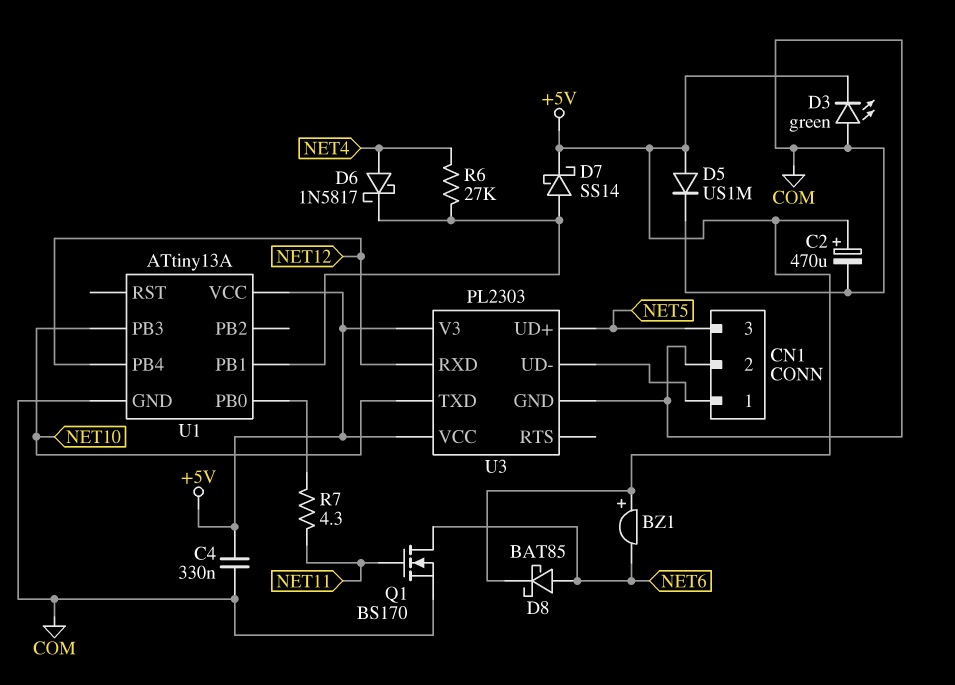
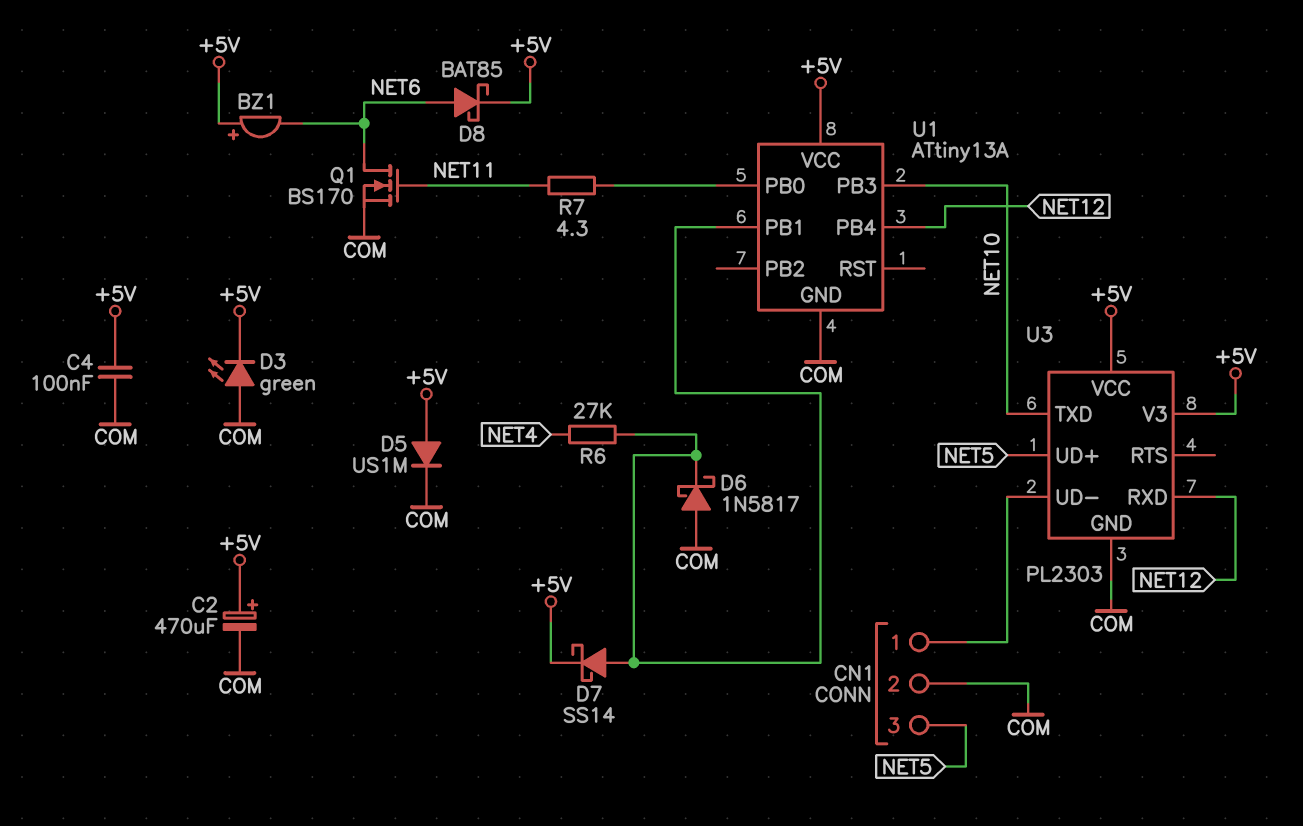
C4: 330nF (+5V, COM) -> 100nF (+5V, COM)
D6: schottky 1N5817 (A NET4, K U1/PB1) -> schottky 1N5817 (A COM, K U1/PB1)

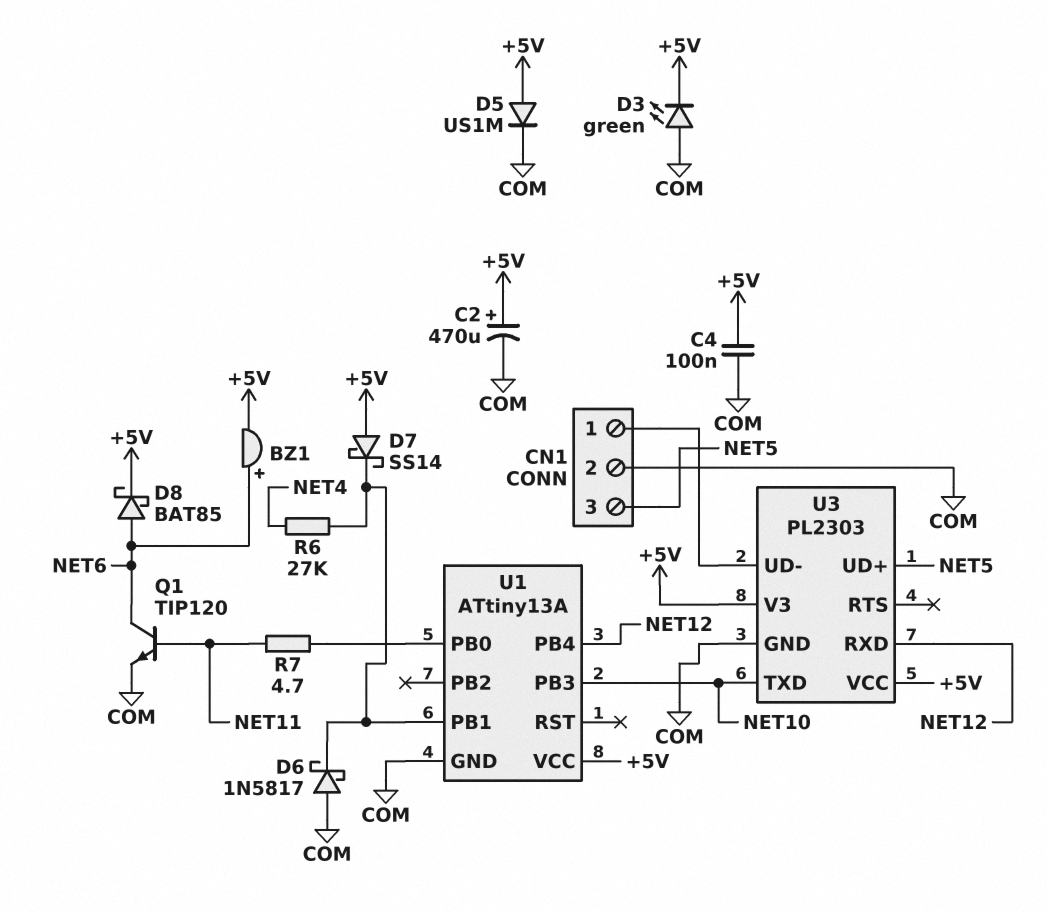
BZ1: buzzer (plus +5V, minus NET6) -> buzzer (plus NET6, minus +5V)
D7: schottky SS14 (A U1/PB1, K +5V) -> schottky SS14 (A +5V, K U1/PB1)
Q1: NMOS BS170 (G NET11, D NET6, S COM) -> NPN TIP120 (B NET11, C NET6, E COM)
R7: 4.3 (NET11, U1/PB0) -> 4.7 (NET11, U1/PB0)

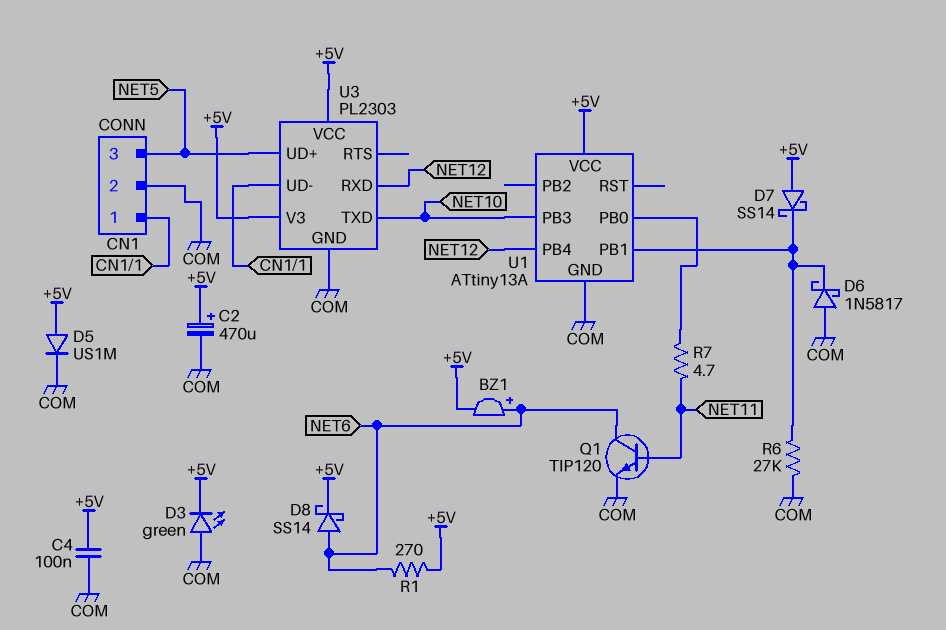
D8: schottky BAT85 (A NET6, K +5V) -> schottky SS14 (A NET6, K +5V)
R1: none -> 270 (+5V, NET6)
R6: 27k (NET4, U1/PB1) -> 27k (COM, U1/PB1)

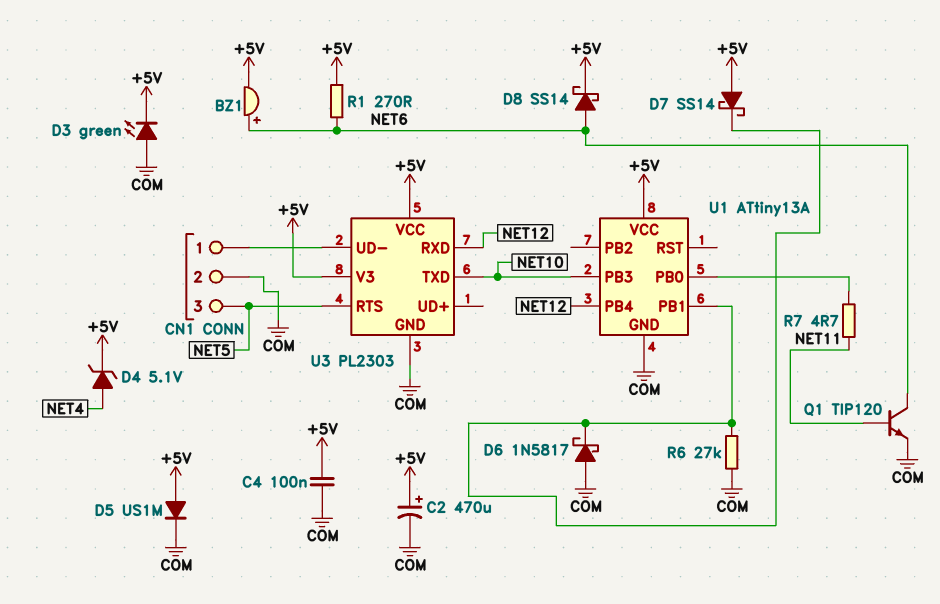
D4: none -> zener 5.1V (A NET4, K +5V)
U3 pin RTS: none -> NET5
U3 pin UD+: NET5 -> none

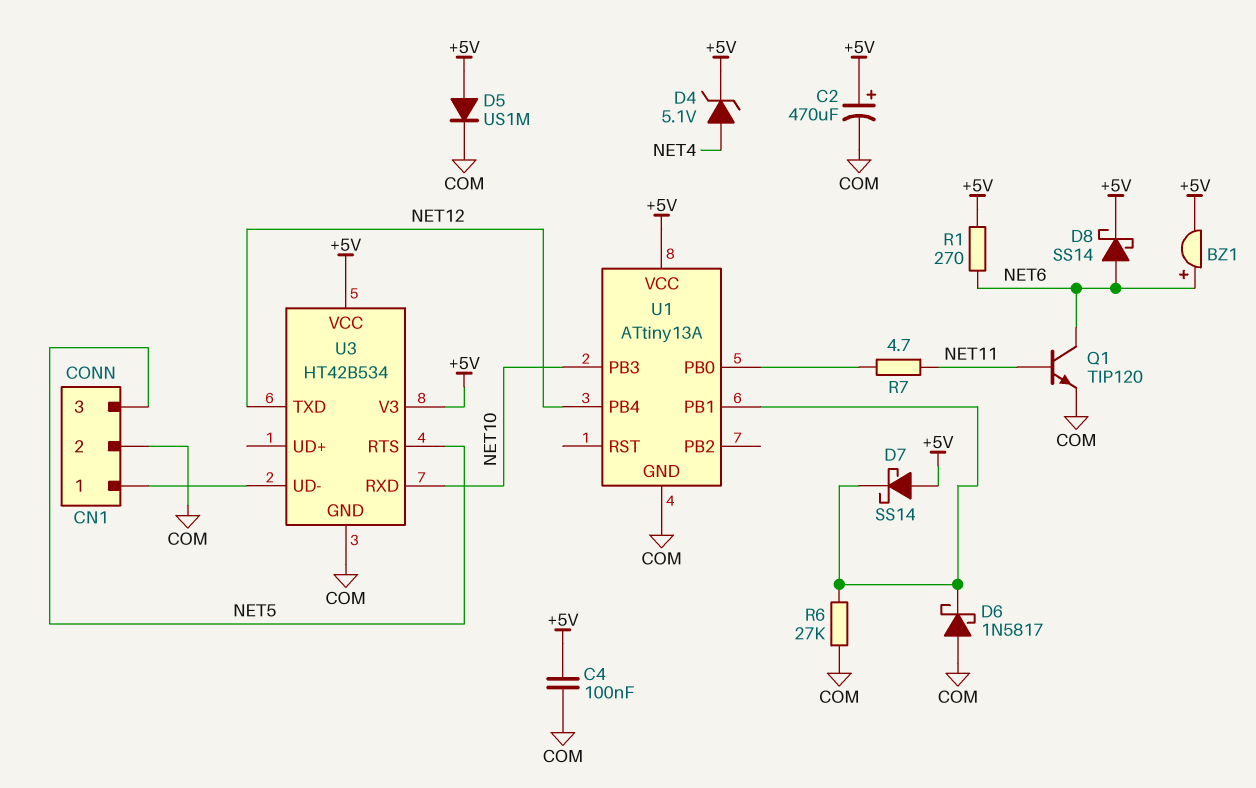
D3: LED green (A COM, K +5V) -> none
U3: PL2303 -> HT42B534
U3 pin RXD: NET12 -> NET10
U3 pin TXD: NET10 -> NET12

